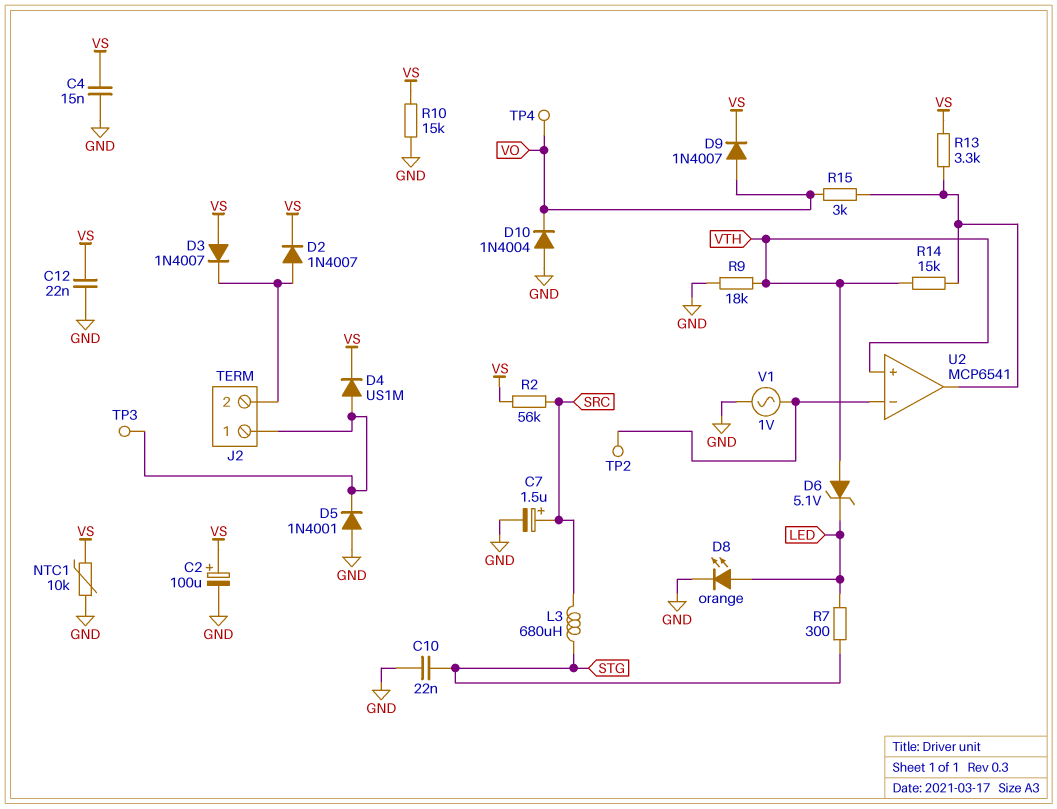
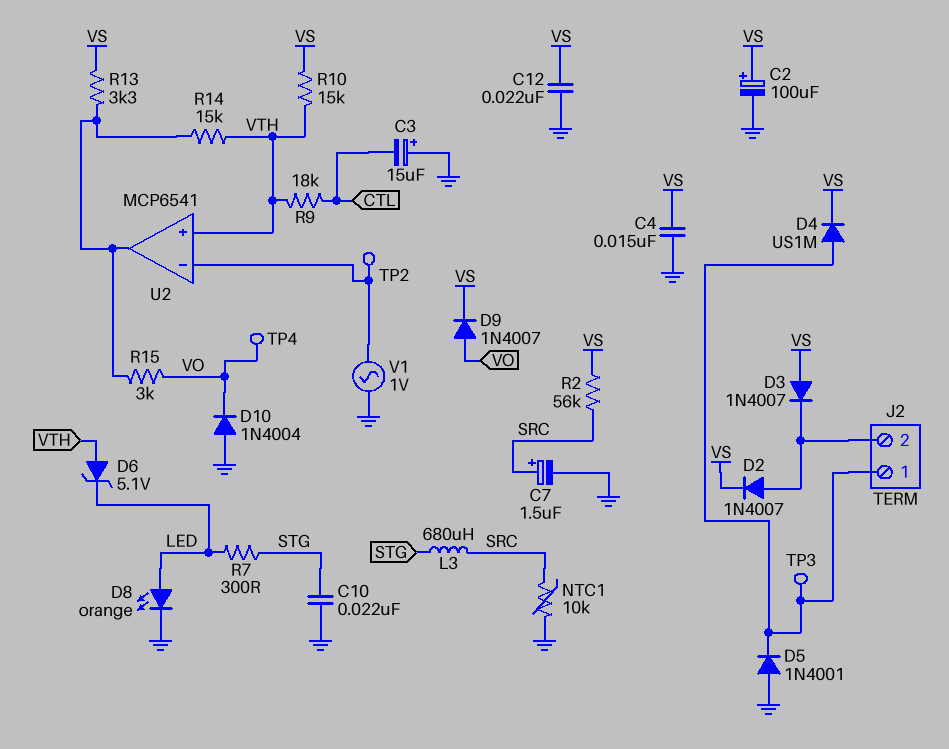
C3: none -> 15uF (plus GND, minus CTL)
NTC1: 10k (GND, VS) -> 10k (GND, SRC)
R9: 18k (GND, VTH) -> 18k (CTL, VTH)
R10: 15k (GND, VS) -> 15k (VS, VTH)

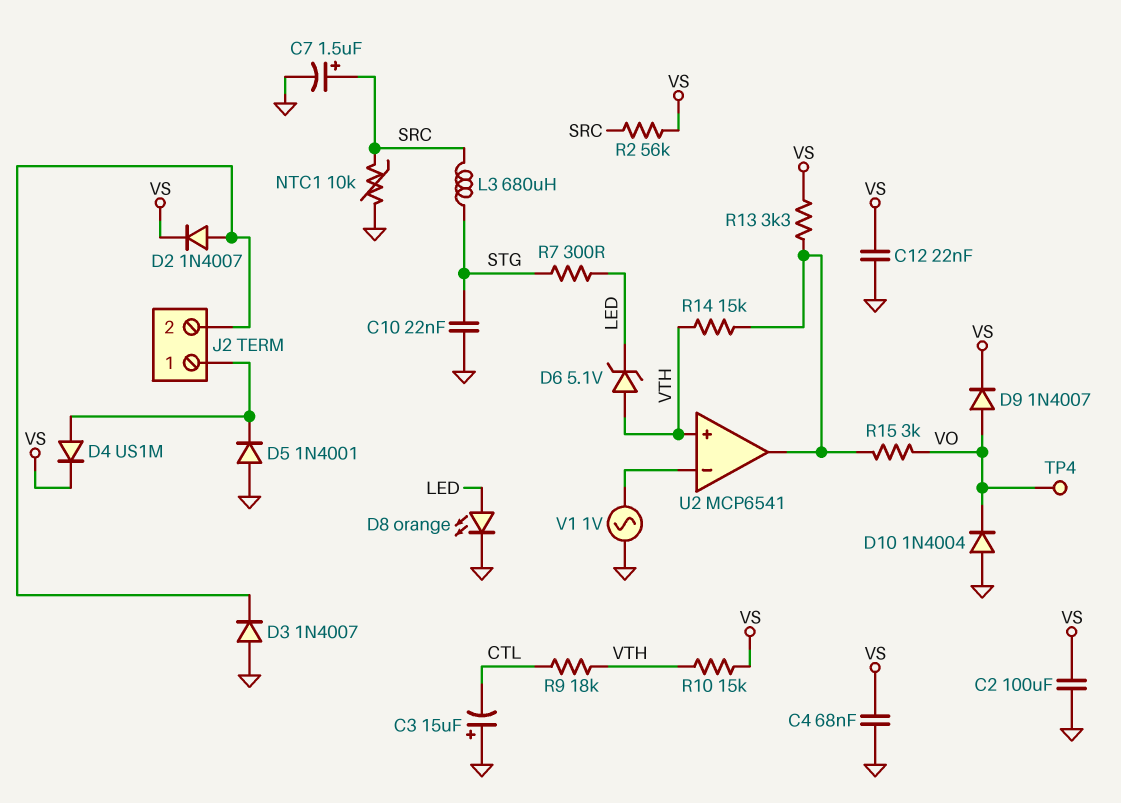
C2: 100uF (plus VS, minus GND) -> 100uF (GND, VS)
C4: 15nF (GND, VS) -> 68nF (GND, VS)
D3: diode 1N4007 (A VS, K J2/2) -> diode 1N4007 (A GND, K J2/2)
TP2: test point (U2/in-) -> none
TP3: test point (J2/1) -> none

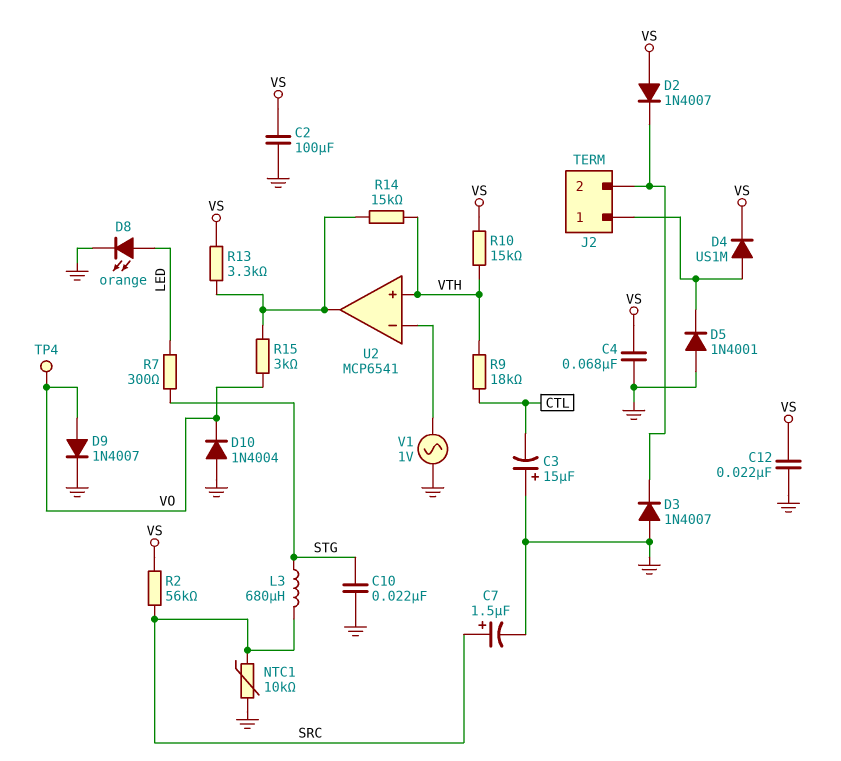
D2: diode 1N4007 (A J2/2, K VS) -> diode 1N4007 (A VS, K J2/2)
D6: zener 5.1V (A VTH, K LED) -> none
D9: diode 1N4007 (A VO, K VS) -> diode 1N4007 (A VO, K GND)

